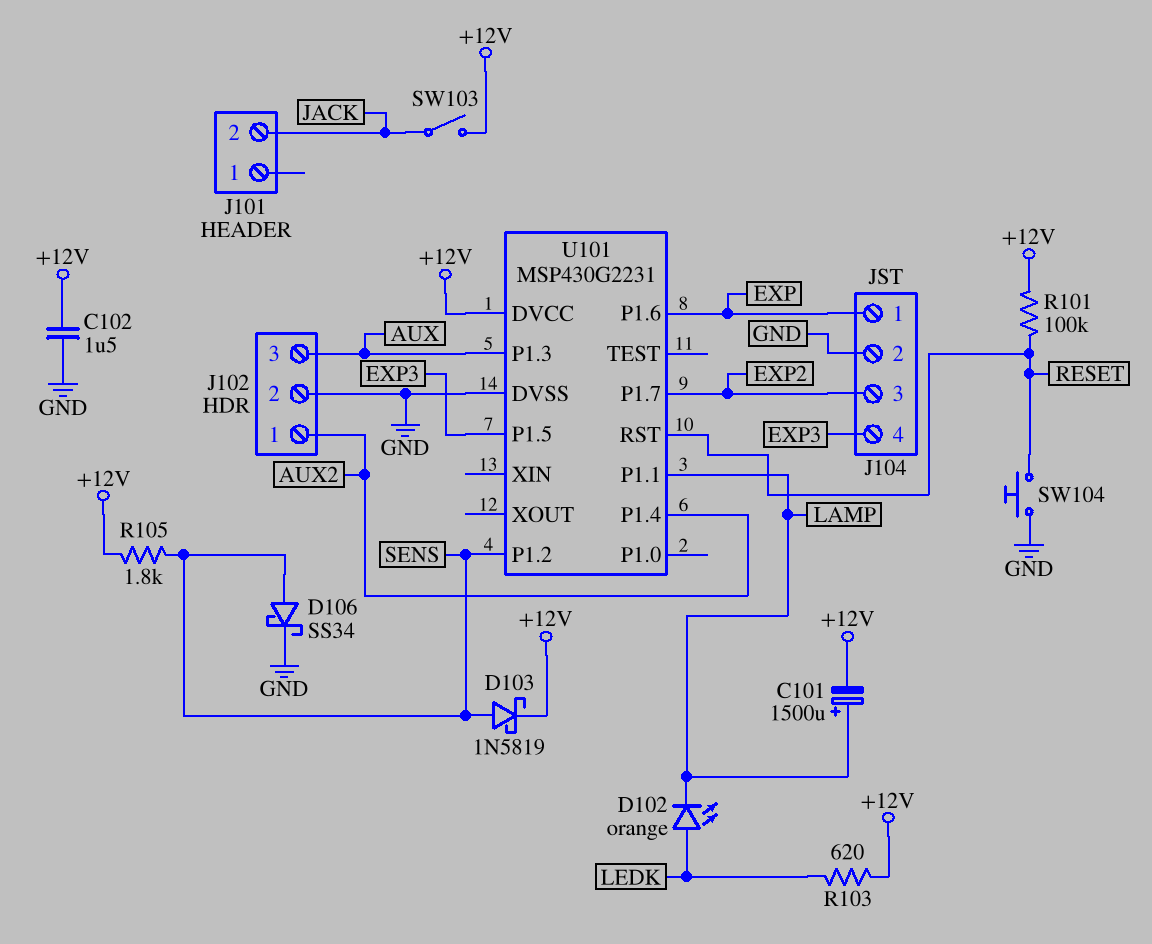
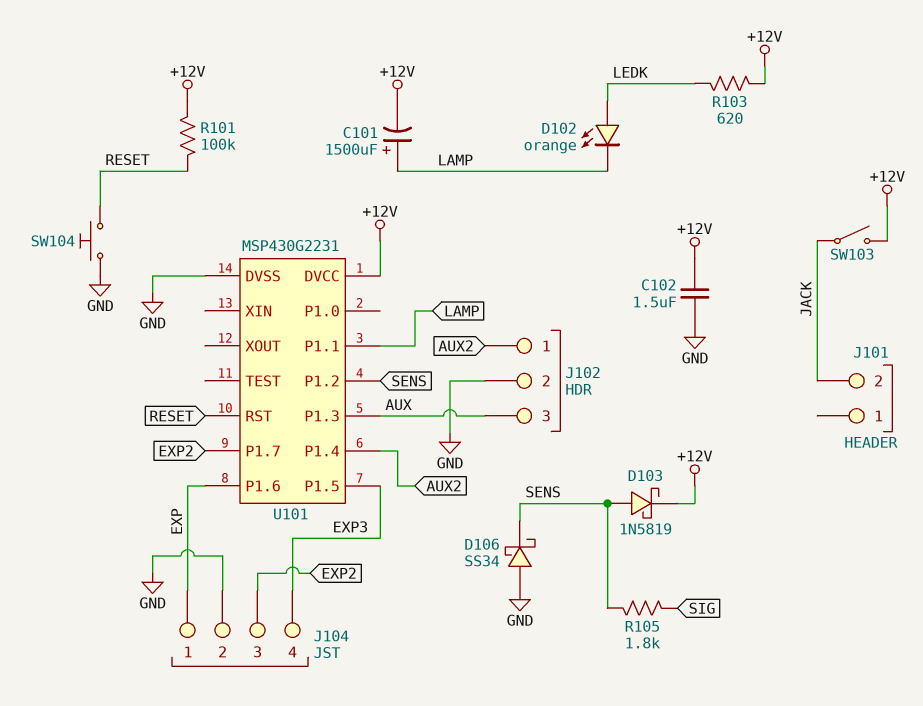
D106: schottky SS34 (A SENS, K GND) -> schottky SS34 (A GND, K SENS)
R105: 1.8k (+12V, SENS) -> 1.8k (SENS, SIG)

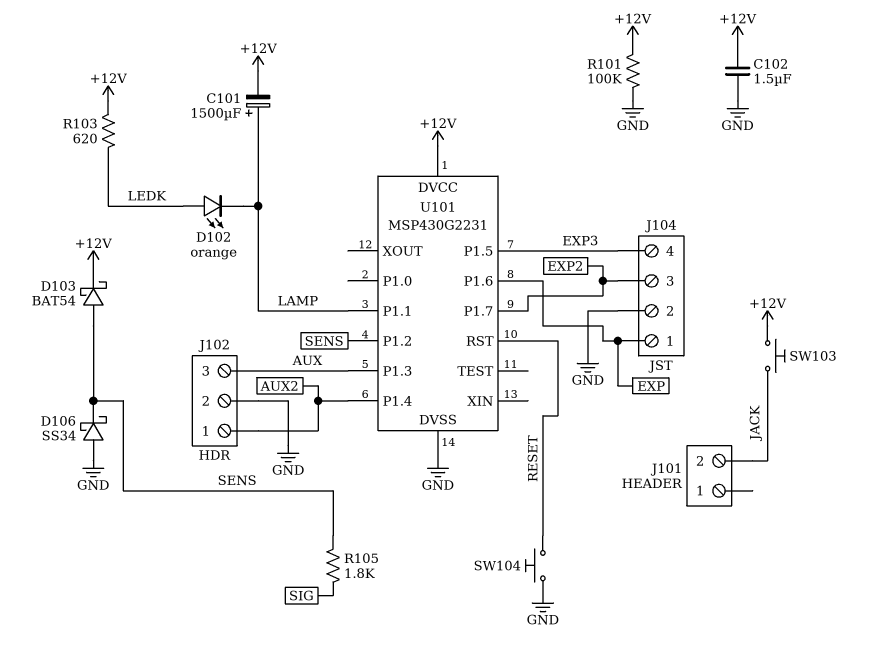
D103: schottky 1N5819 (A SENS, K +12V) -> schottky BAT54 (A SENS, K +12V)
R101: 100k (+12V, RESET) -> 100k (+12V, GND)
SW103: switch (+12V, JACK) -> button (+12V, JACK)

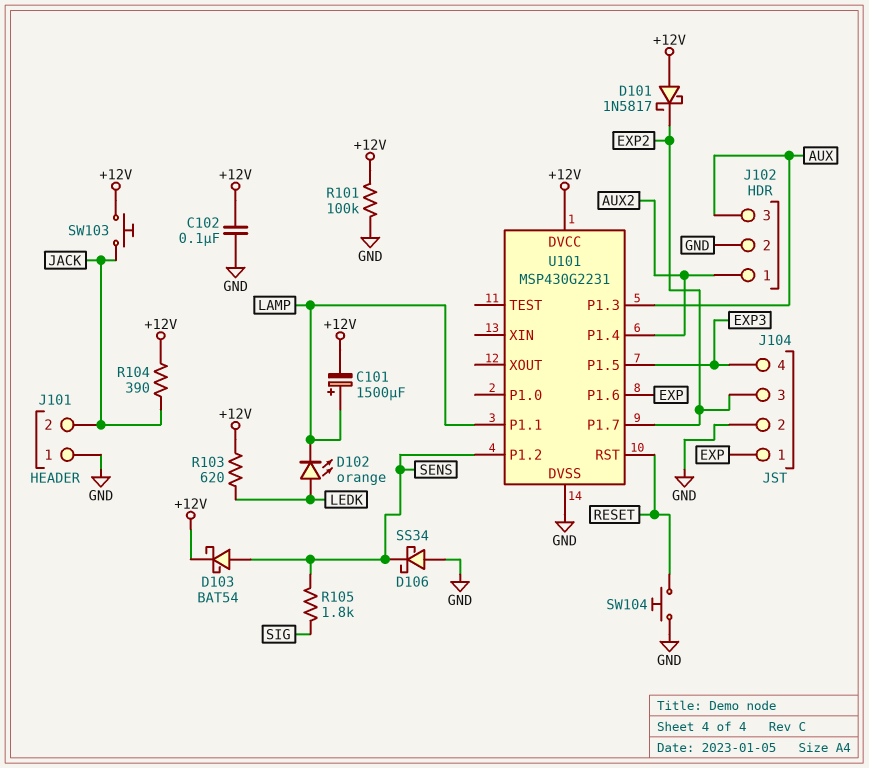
C102: 1.5uF (+12V, GND) -> 100nF (+12V, GND)
D101: none -> schottky 1N5817 (A +12V, K EXP2)
J101 pin 1: none -> GND
R104: none -> 390 (+12V, JACK)

